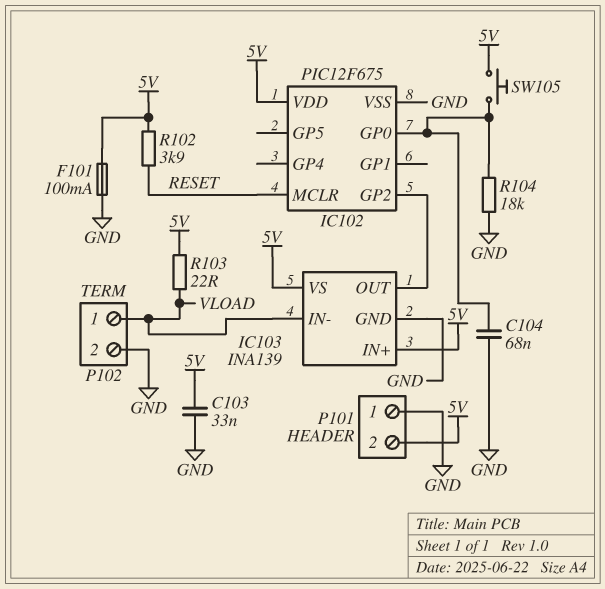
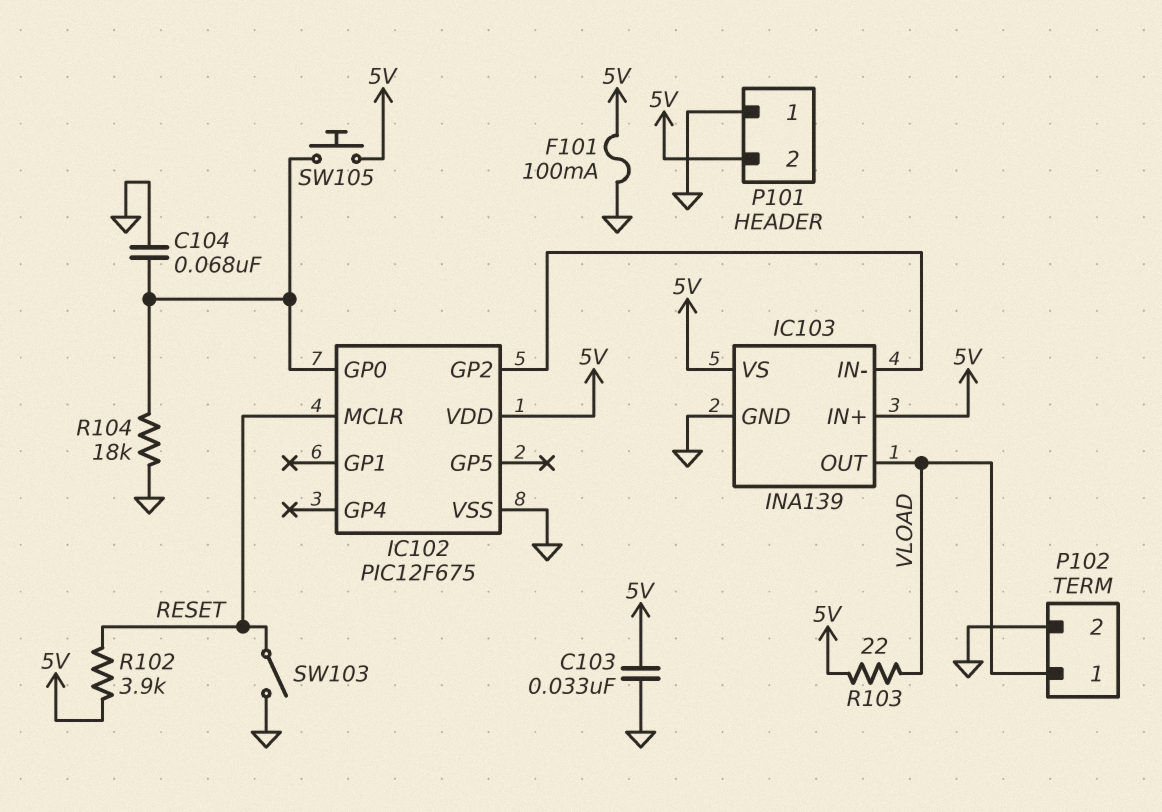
IC103 pin IN-: VLOAD -> IC102/GP2
IC103 pin OUT: IC102/GP2 -> VLOAD
SW103: none -> switch (GND, RESET)

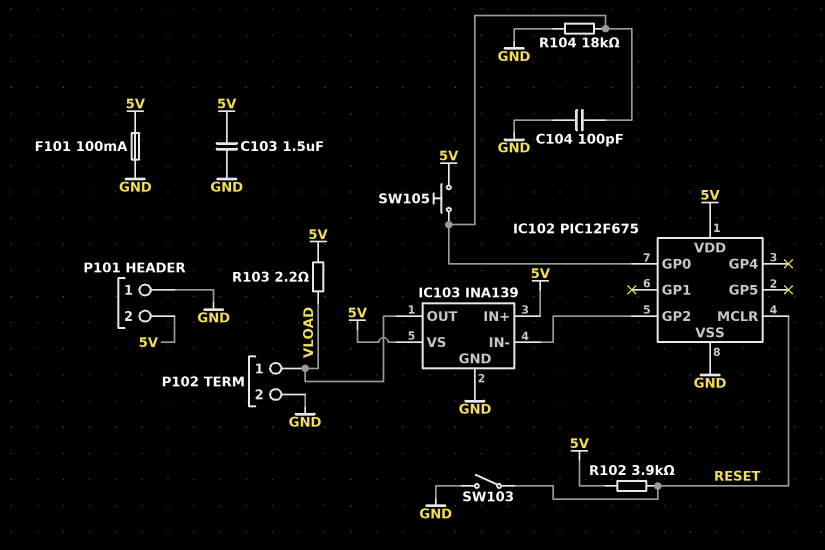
C103: 33nF (5V, GND) -> 1.5uF (5V, GND)
C104: 68nF (GND, IC102/GP0) -> 100pF (GND, IC102/GP0)
R103: 22 (5V, VLOAD) -> 2.2 (5V, VLOAD)

